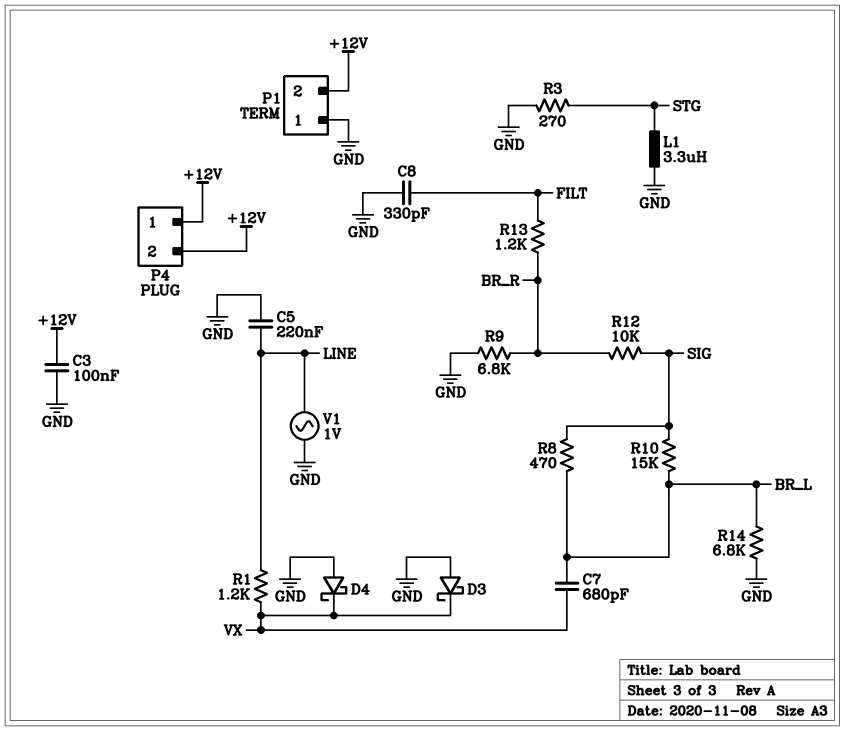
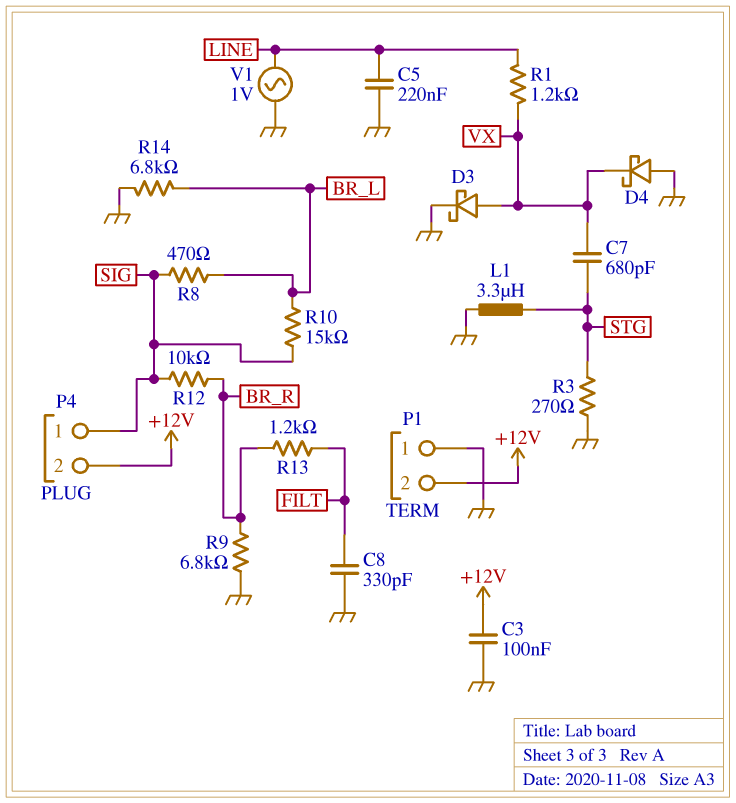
C7: 680pF (BR_L, VX) -> 680pF (STG, VX)
D3: schottky (A GND, K VX) -> schottky (A VX, K GND)
P4 pin 1: +12V -> SIG

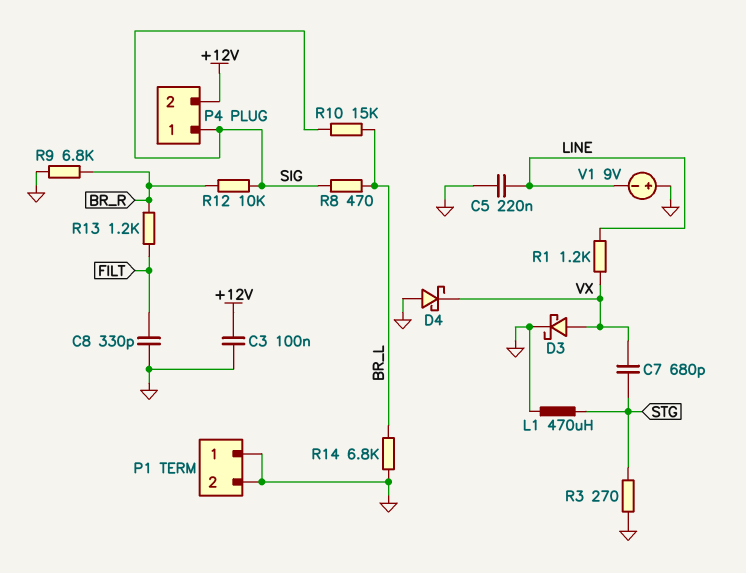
L1: 3.3uH (GND, STG) -> 470uH (GND, STG)
P1 pin 2: +12V -> GND
V1: AC 1V (GND, LINE) -> 9V (plus GND, minus LINE)

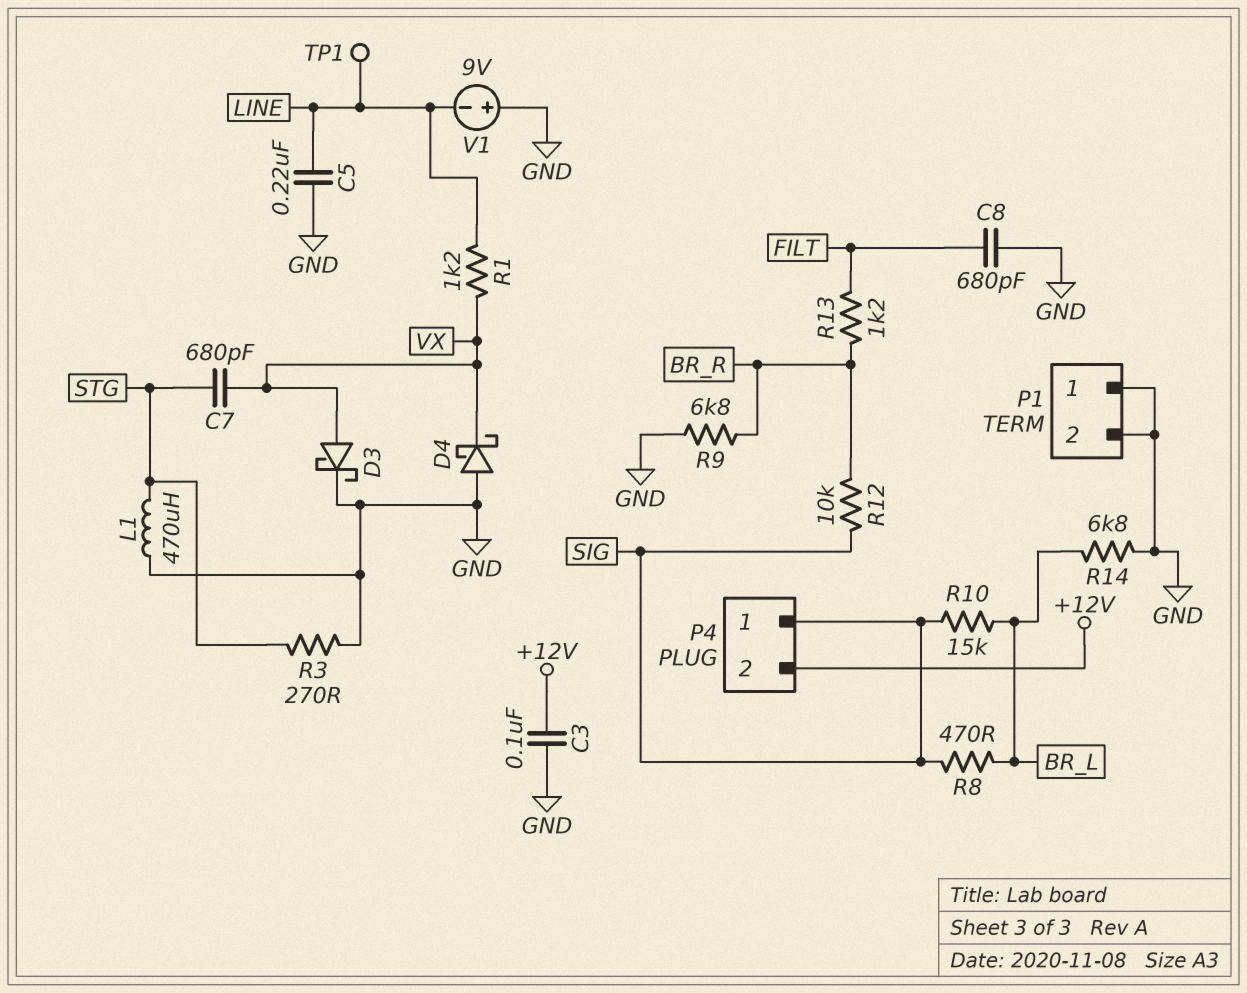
C8: 330pF (FILT, GND) -> 680pF (FILT, GND)
TP1: none -> test point (LINE)

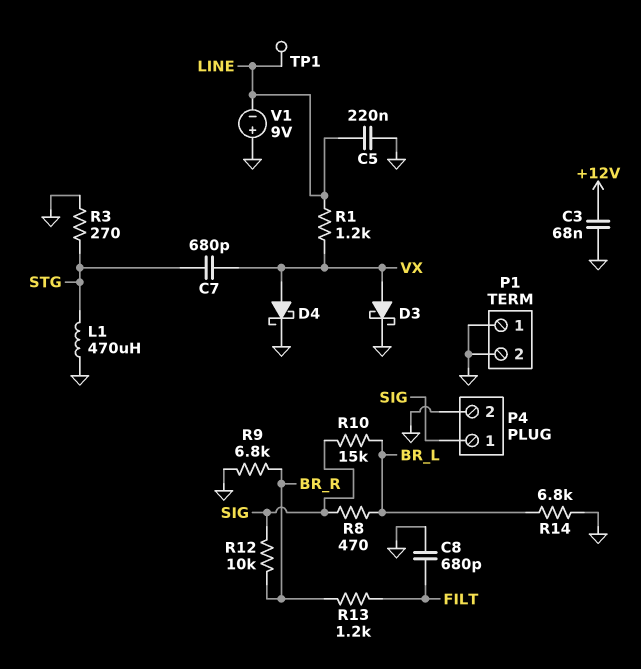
C3: 100nF (+12V, GND) -> 68nF (+12V, GND)
D4: schottky (A GND, K VX) -> schottky (A VX, K GND)
P4 pin 2: +12V -> GND

